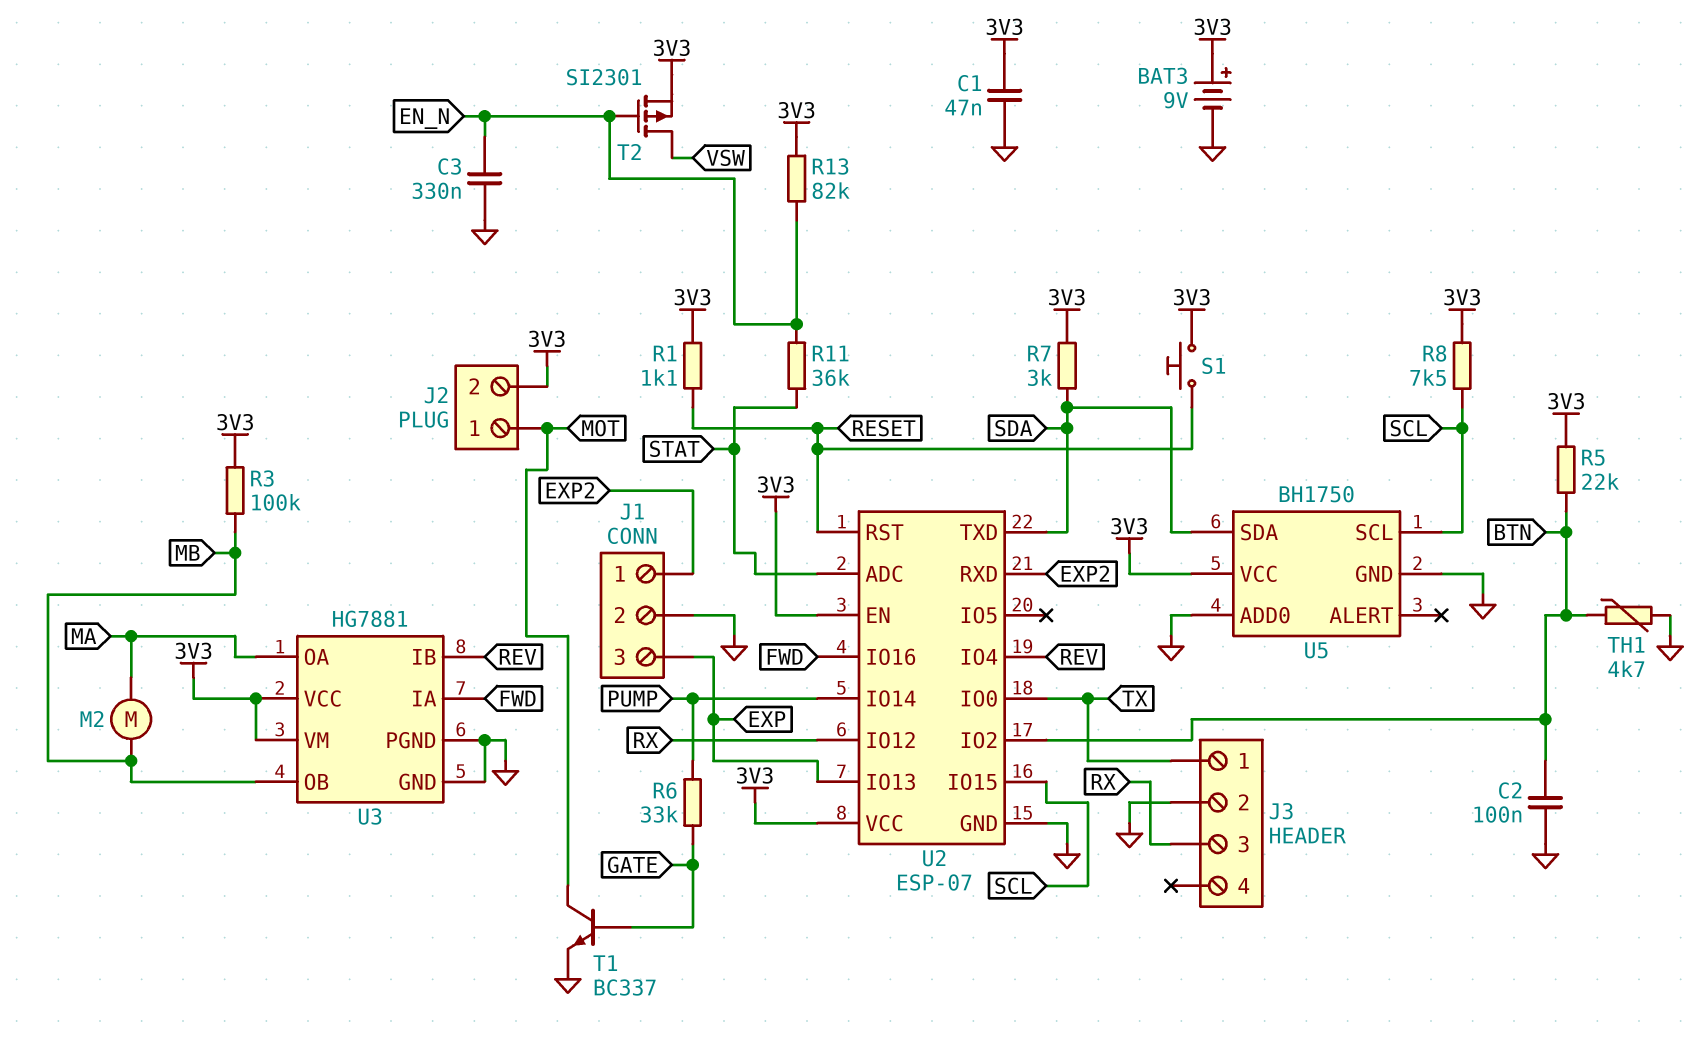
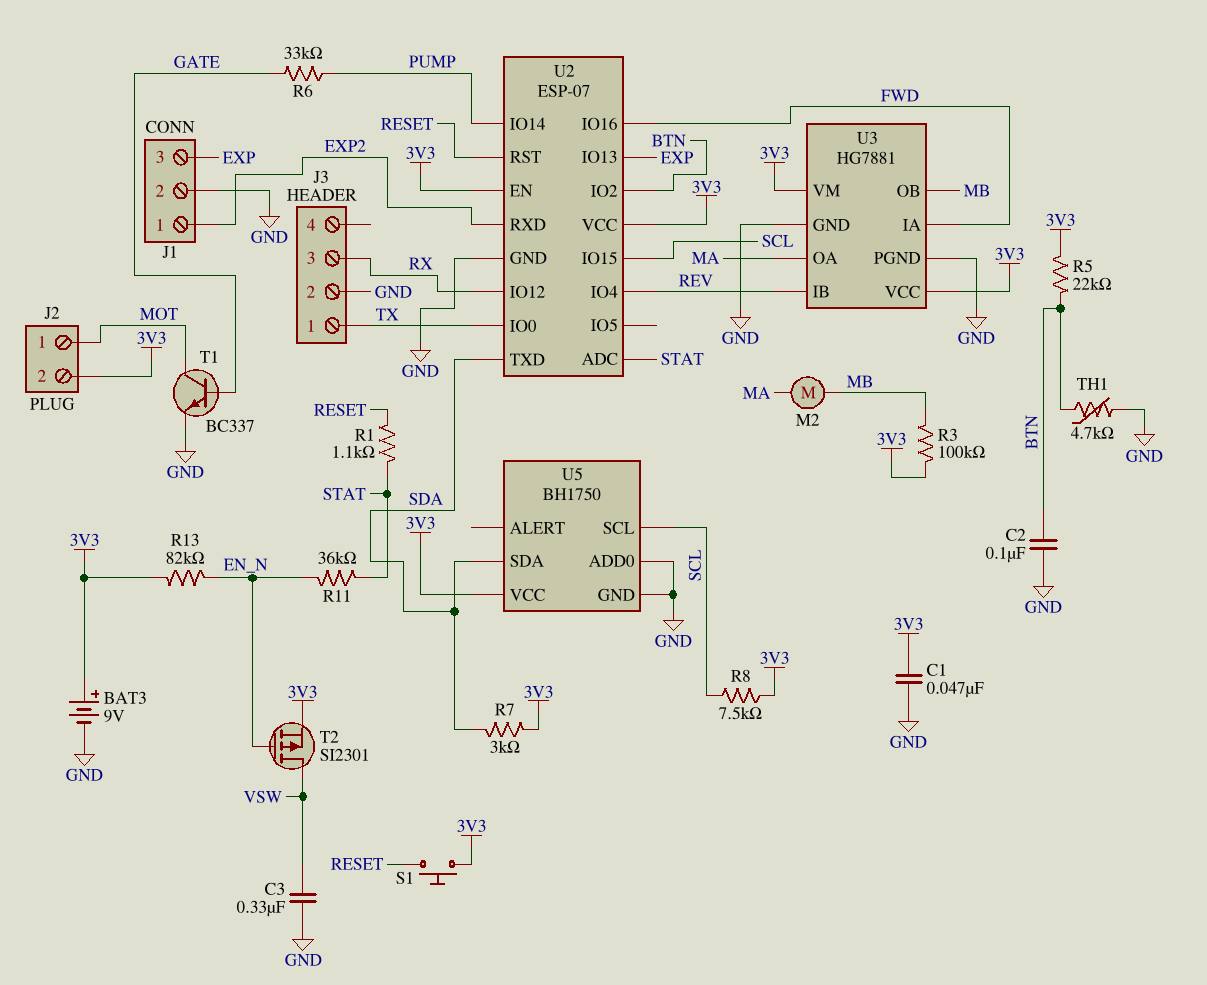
C3: 330nF (EN_N, GND) -> 330nF (GND, VSW)
R1: 1.1k (3V3, RESET) -> 1.1k (RESET, STAT)

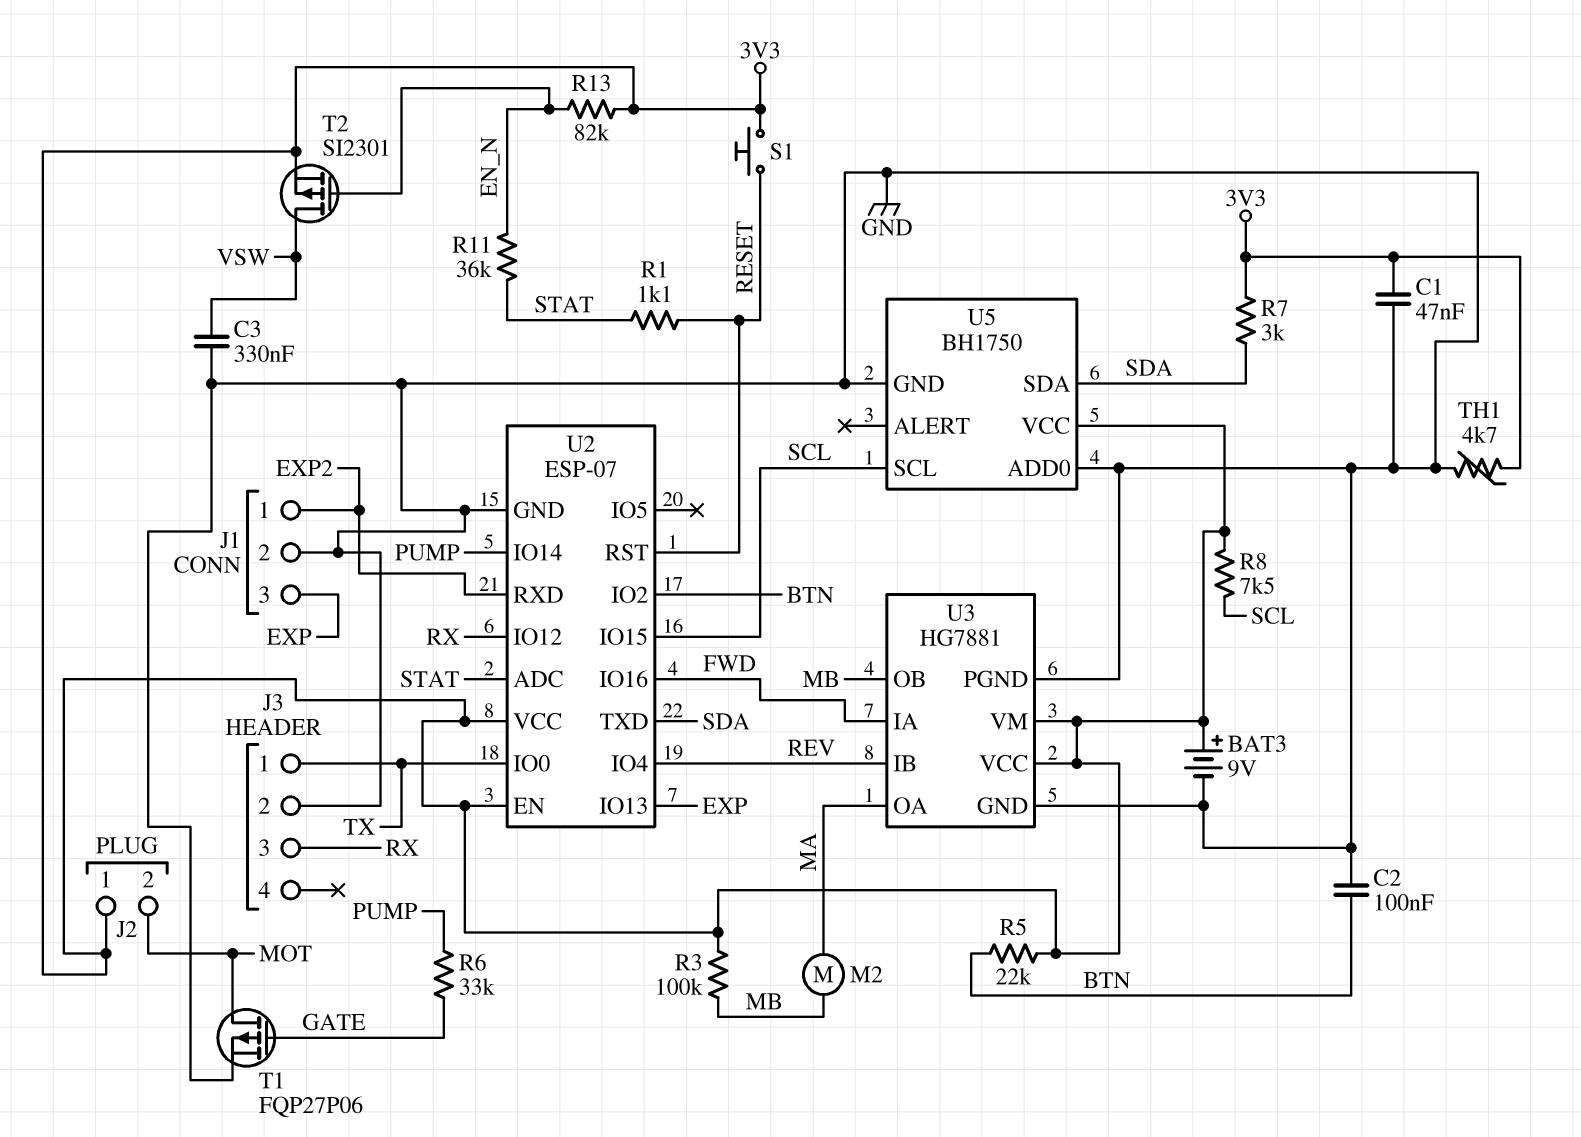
J2 pin 1: MOT -> 3V3
J2 pin 2: 3V3 -> MOT
T1: NPN BC337 (B GATE, C MOT, E GND) -> PMOS FQP27P06 (G GATE, D MOT, S GND)
TH1: 4.7k (BTN, GND) -> 4.7k (3V3, GND)

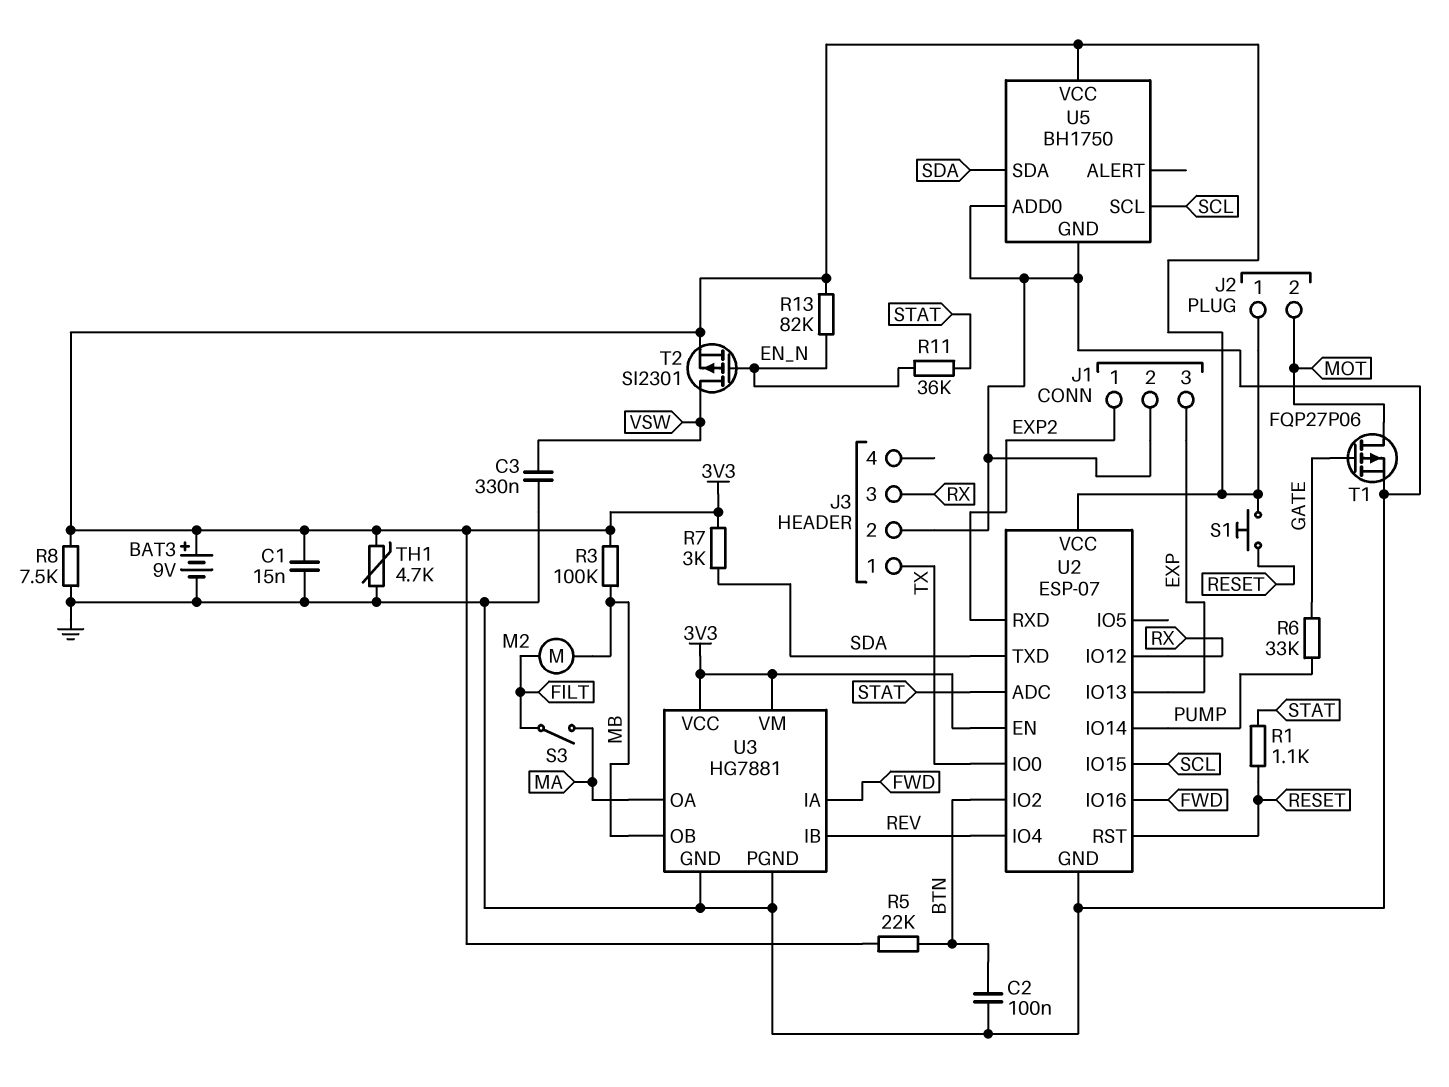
C1: 47nF (3V3, GND) -> 15nF (3V3, GND)
M2: motor (MA, MB) -> motor (FILT, MB)
R8: 7.5k (3V3, SCL) -> 7.5k (3V3, GND)
S3: none -> switch (FILT, MA)

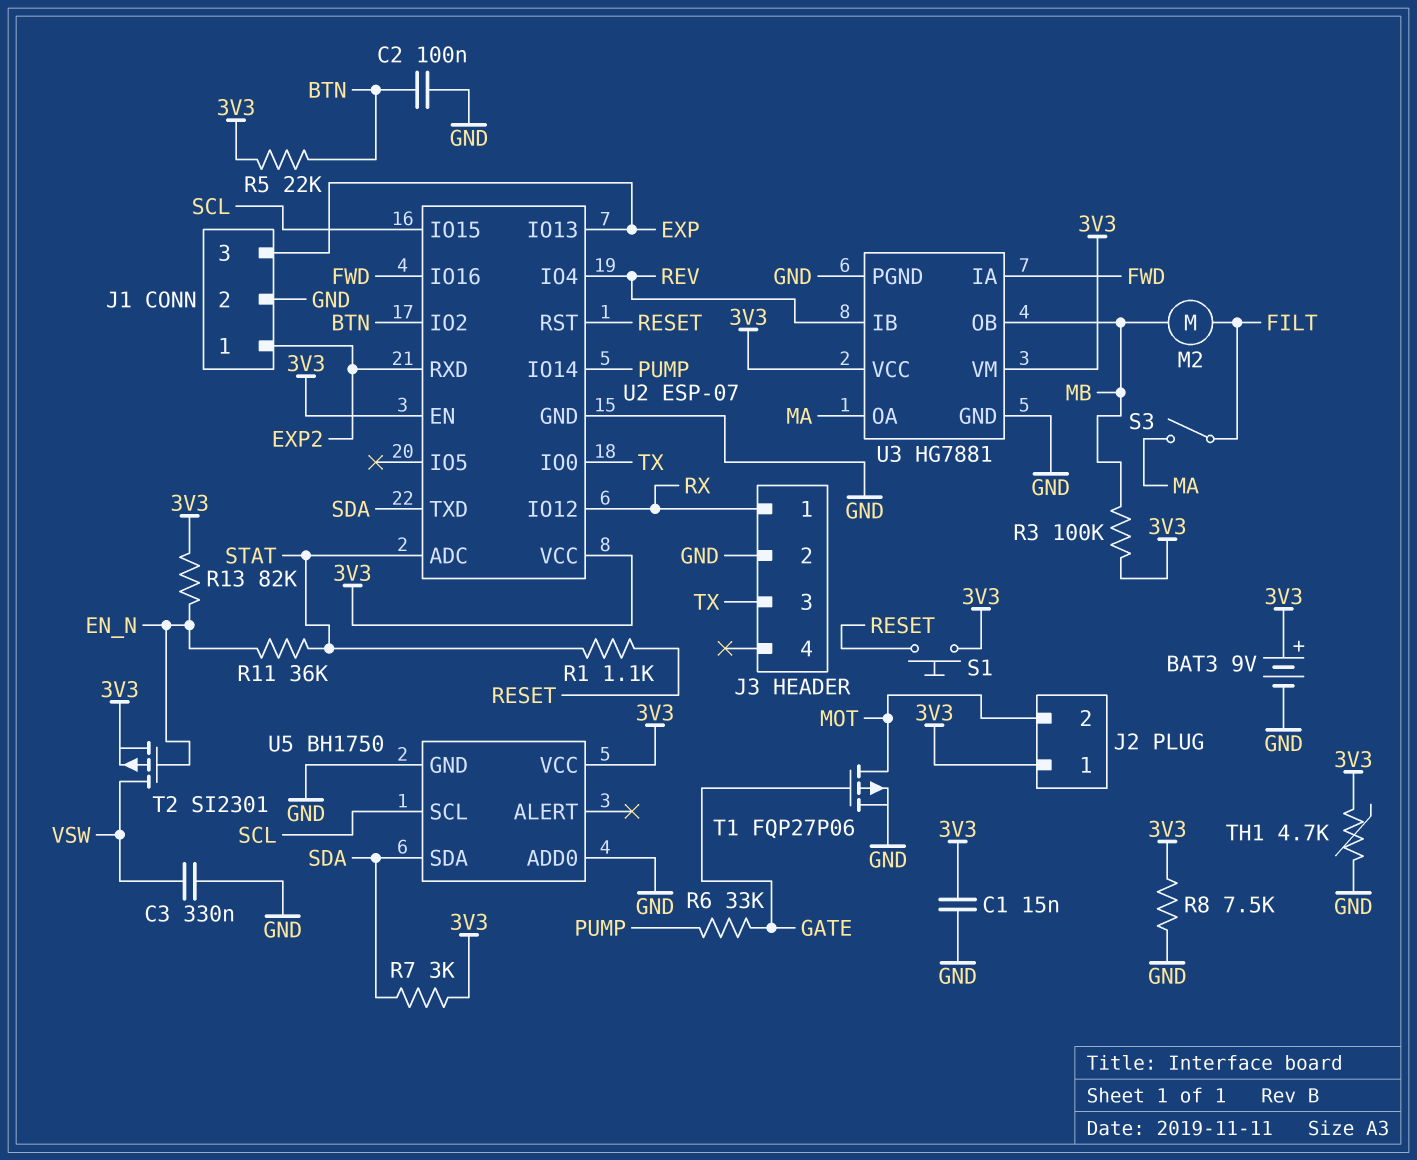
J3 pin 1: TX -> RX
J3 pin 3: RX -> TX

